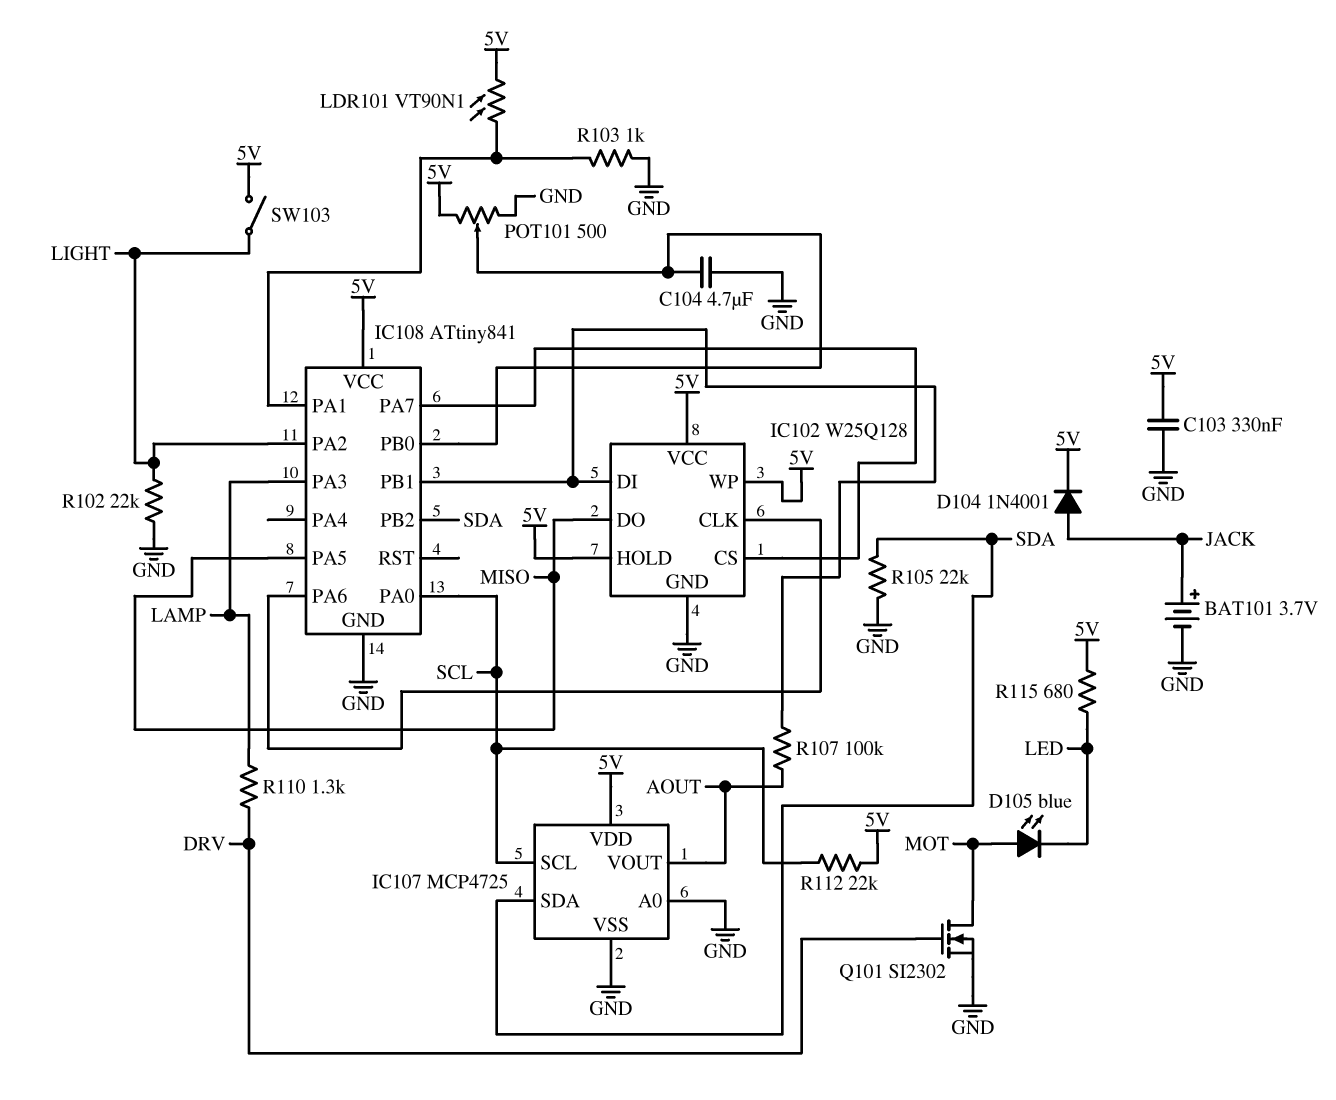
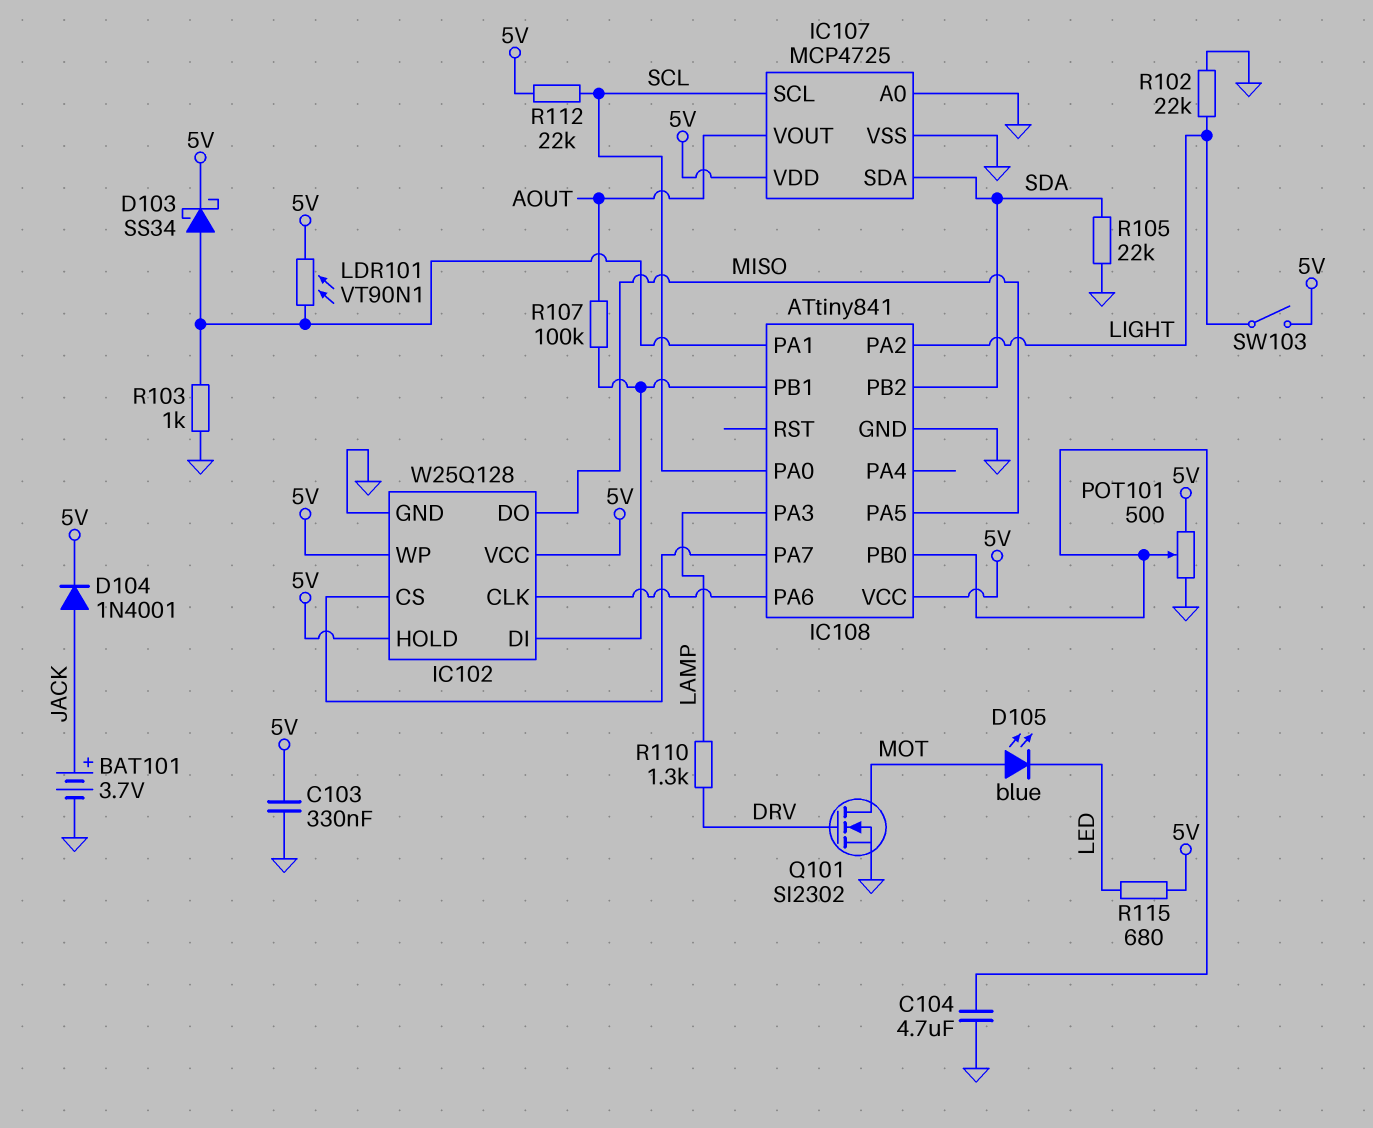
D103: none -> schottky SS34 (A IC108/PA1, K 5V)

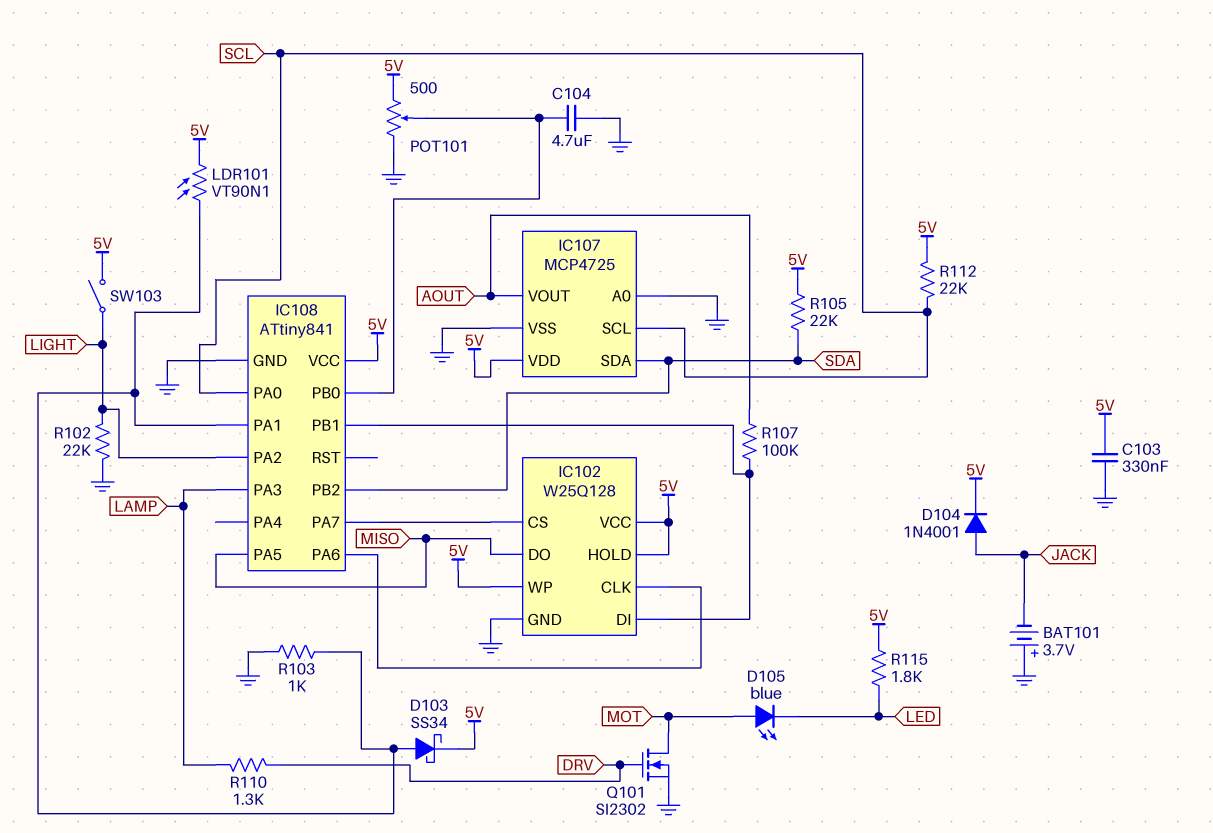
BAT101: 3.7V (plus JACK, minus GND) -> 3.7V (plus GND, minus JACK)
R105: 22k (GND, SDA) -> 22k (5V, SDA)
R115: 680 (5V, LED) -> 1.8k (5V, LED)

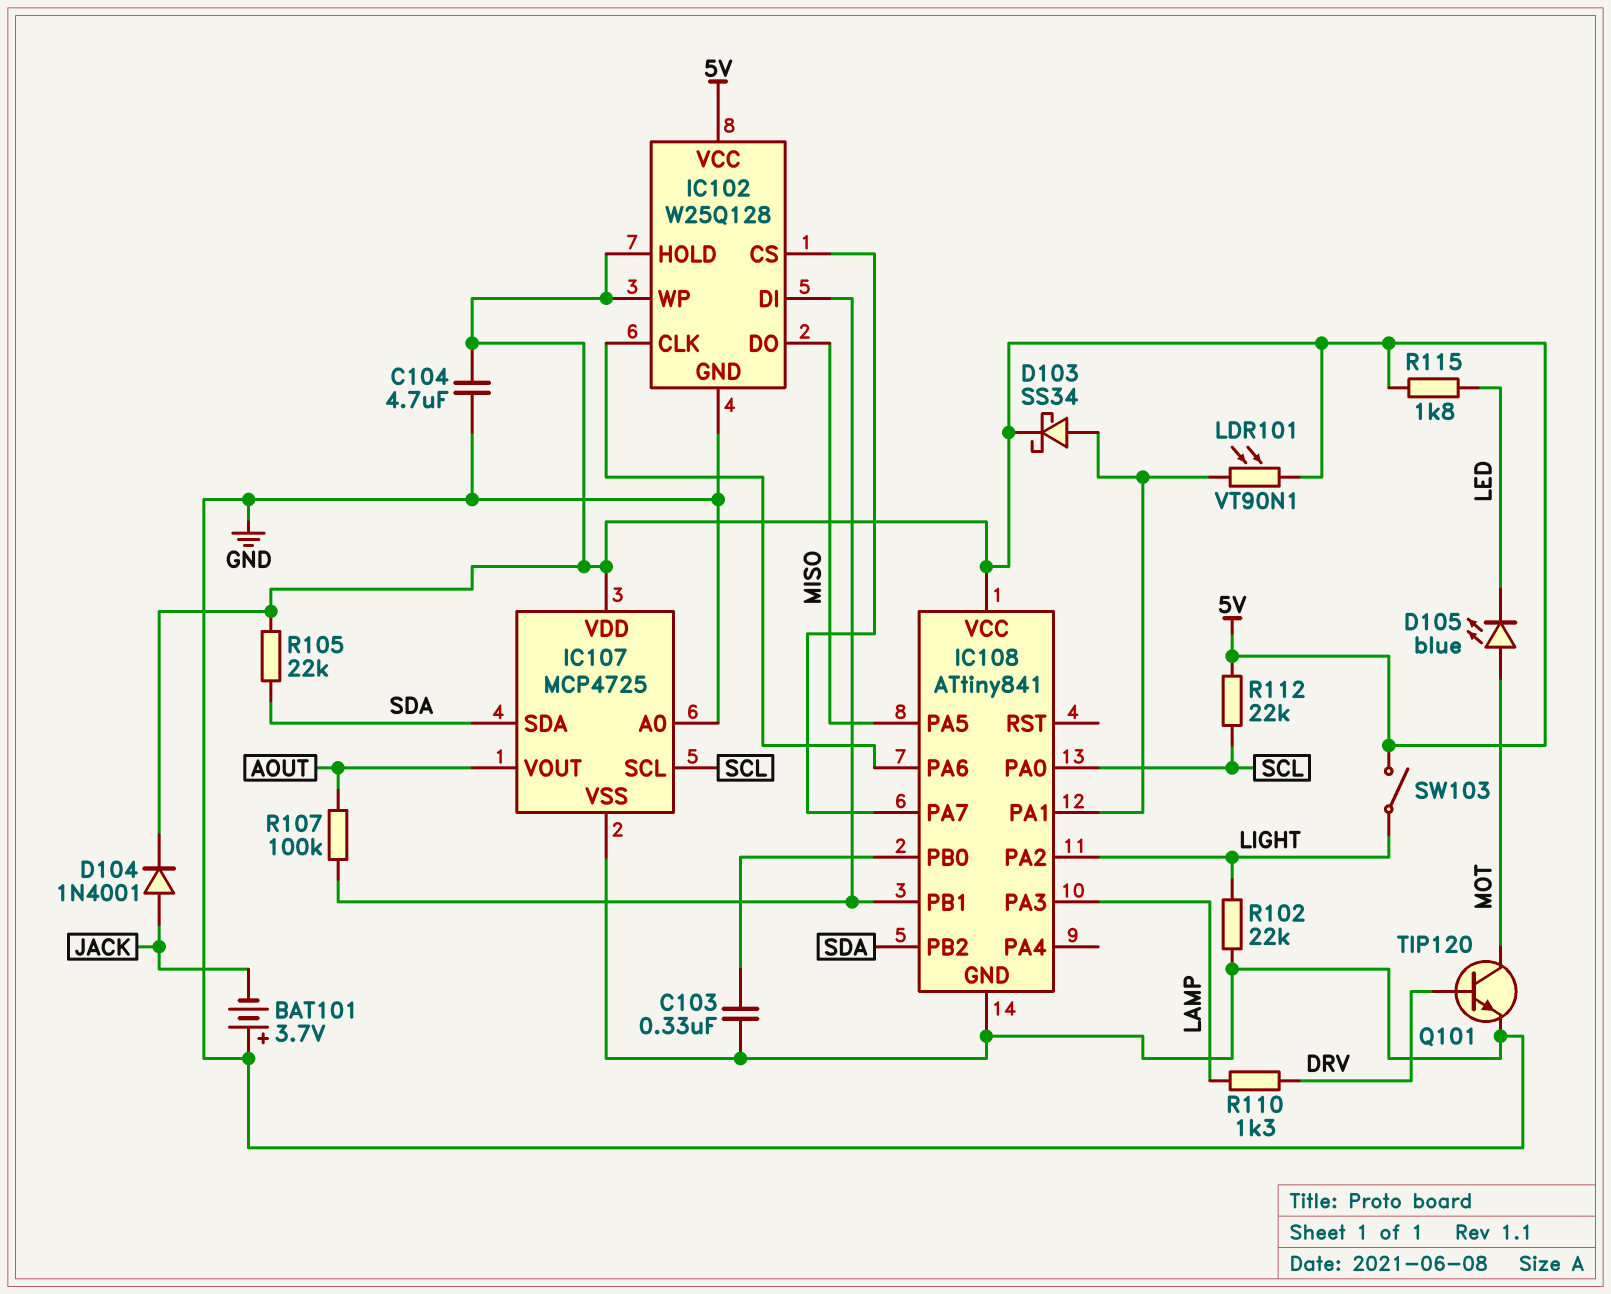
C103: 330nF (5V, GND) -> 330nF (GND, IC108/PB0)
C104: 4.7uF (GND, IC108/PB0) -> 4.7uF (5V, GND)
POT101: 500 (5V, GND, wiper IC108/PB0) -> none
Q101: NMOS SI2302 (G DRV, D MOT, S GND) -> NPN TIP120 (B DRV, C MOT, E GND)
R103: 1k (GND, IC108/PA1) -> none

